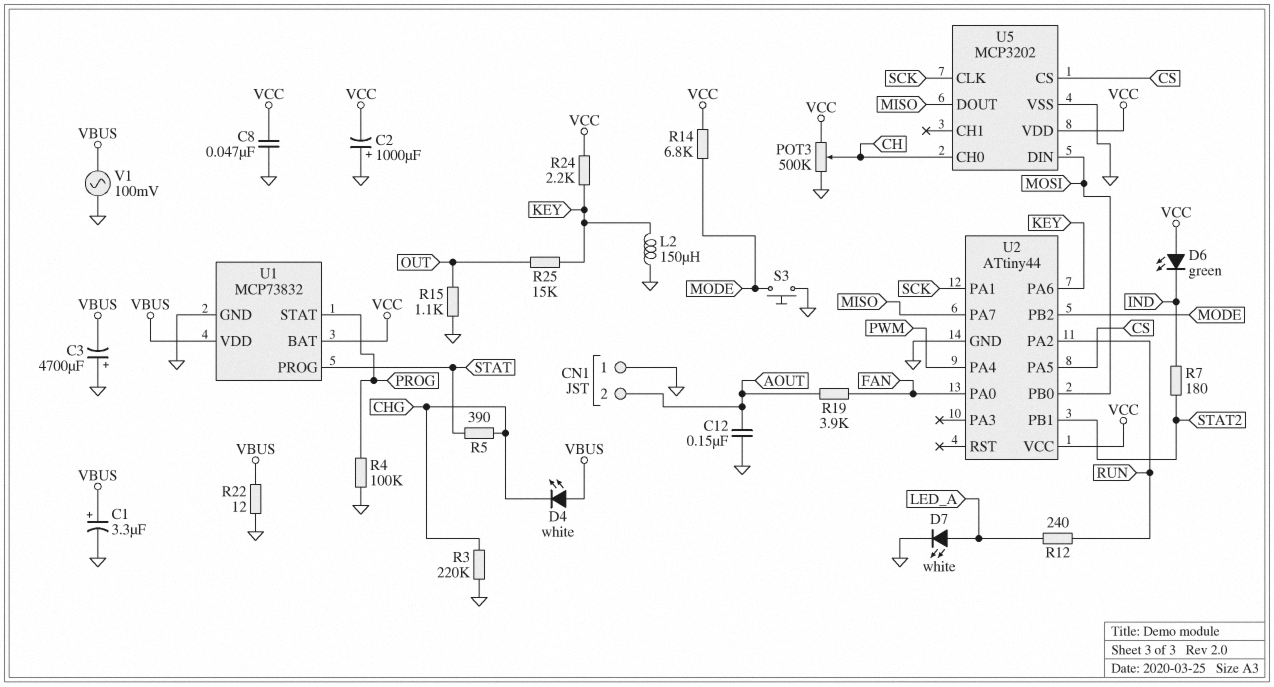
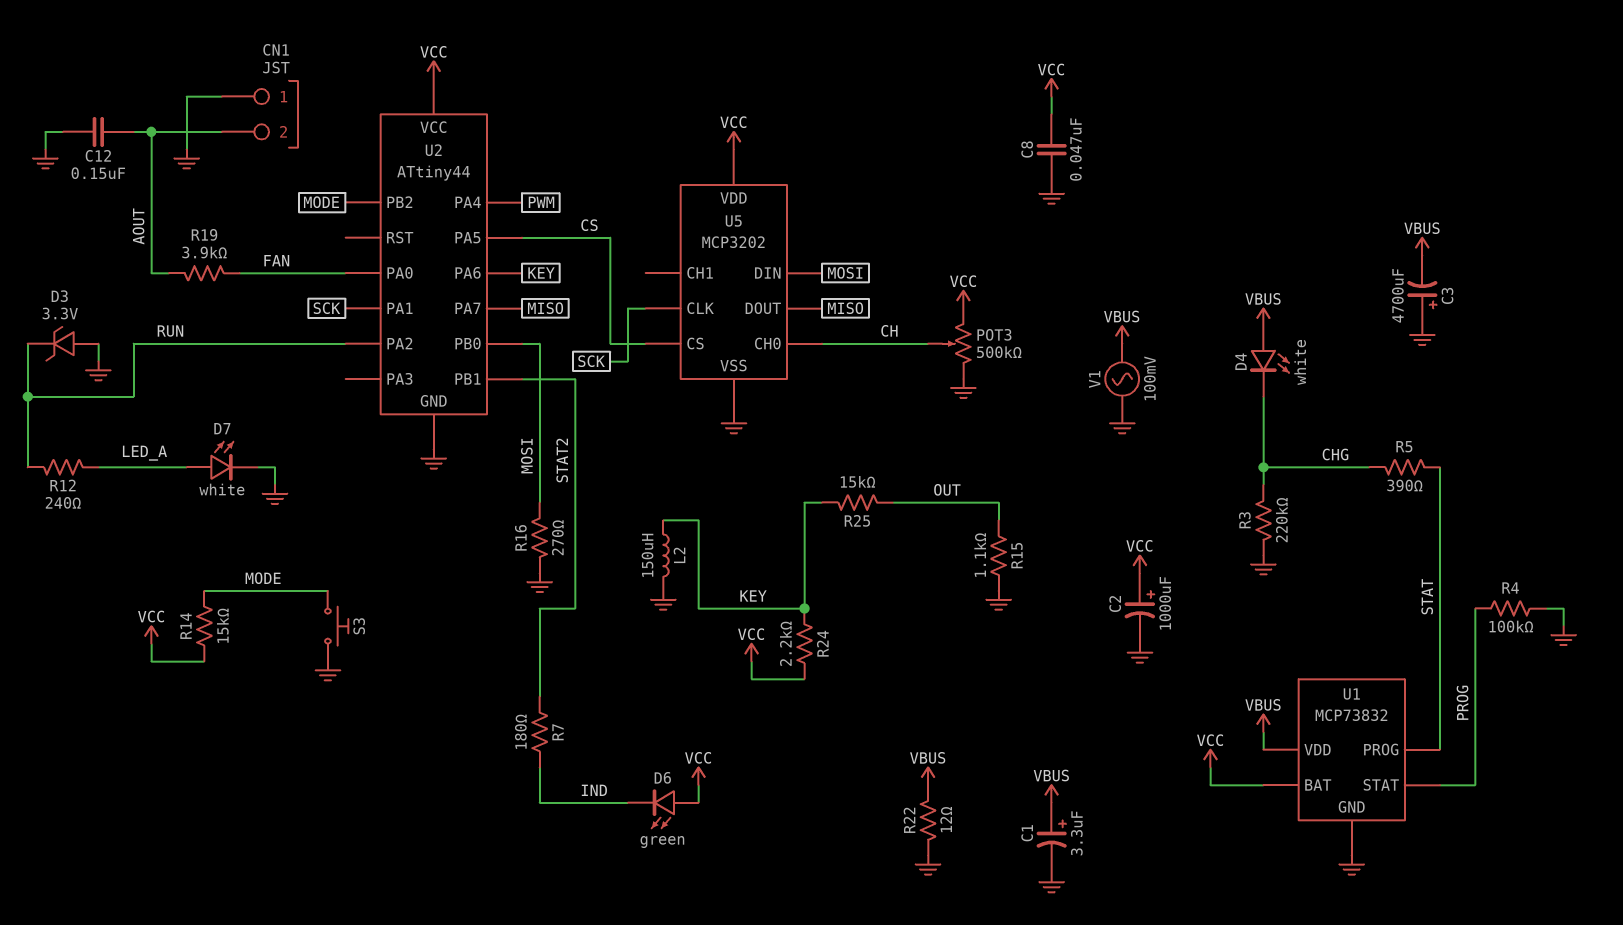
C2: 1000uF (plus GND, minus VCC) -> 1000uF (plus VCC, minus GND)
D3: none -> zener 3.3V (A GND, K RUN)
R14: 6.8k (MODE, VCC) -> 15k (MODE, VCC)
R16: none -> 270 (GND, MOSI)

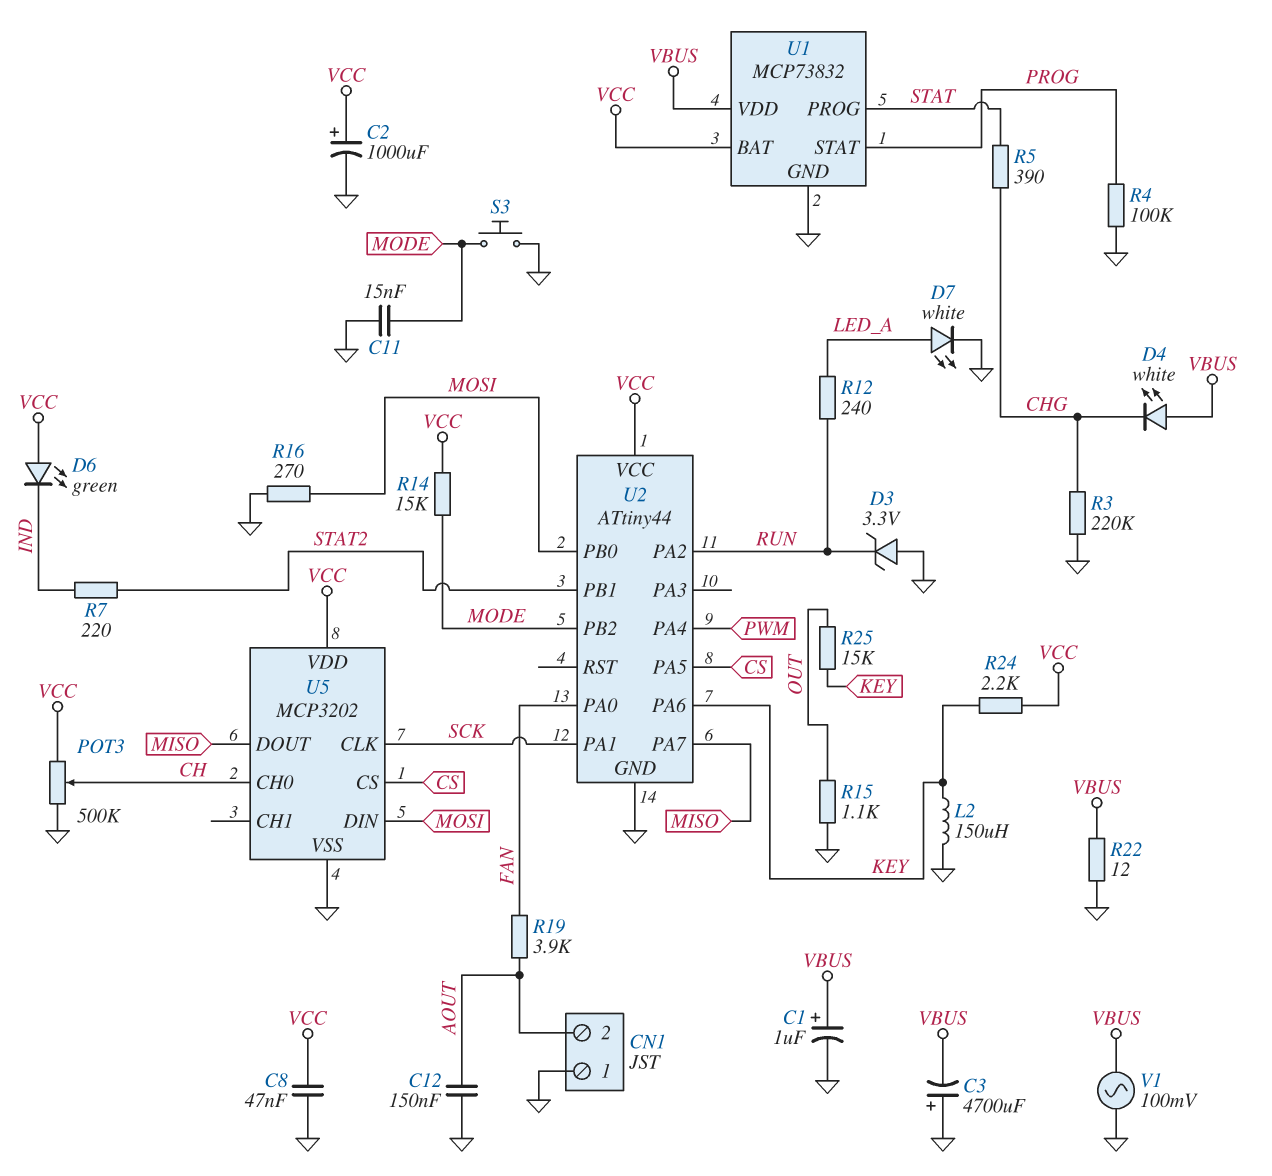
C1: 3.3uF (plus VBUS, minus GND) -> 1uF (plus VBUS, minus GND)
C11: none -> 15nF (GND, MODE)
R7: 180 (IND, STAT2) -> 220 (IND, STAT2)

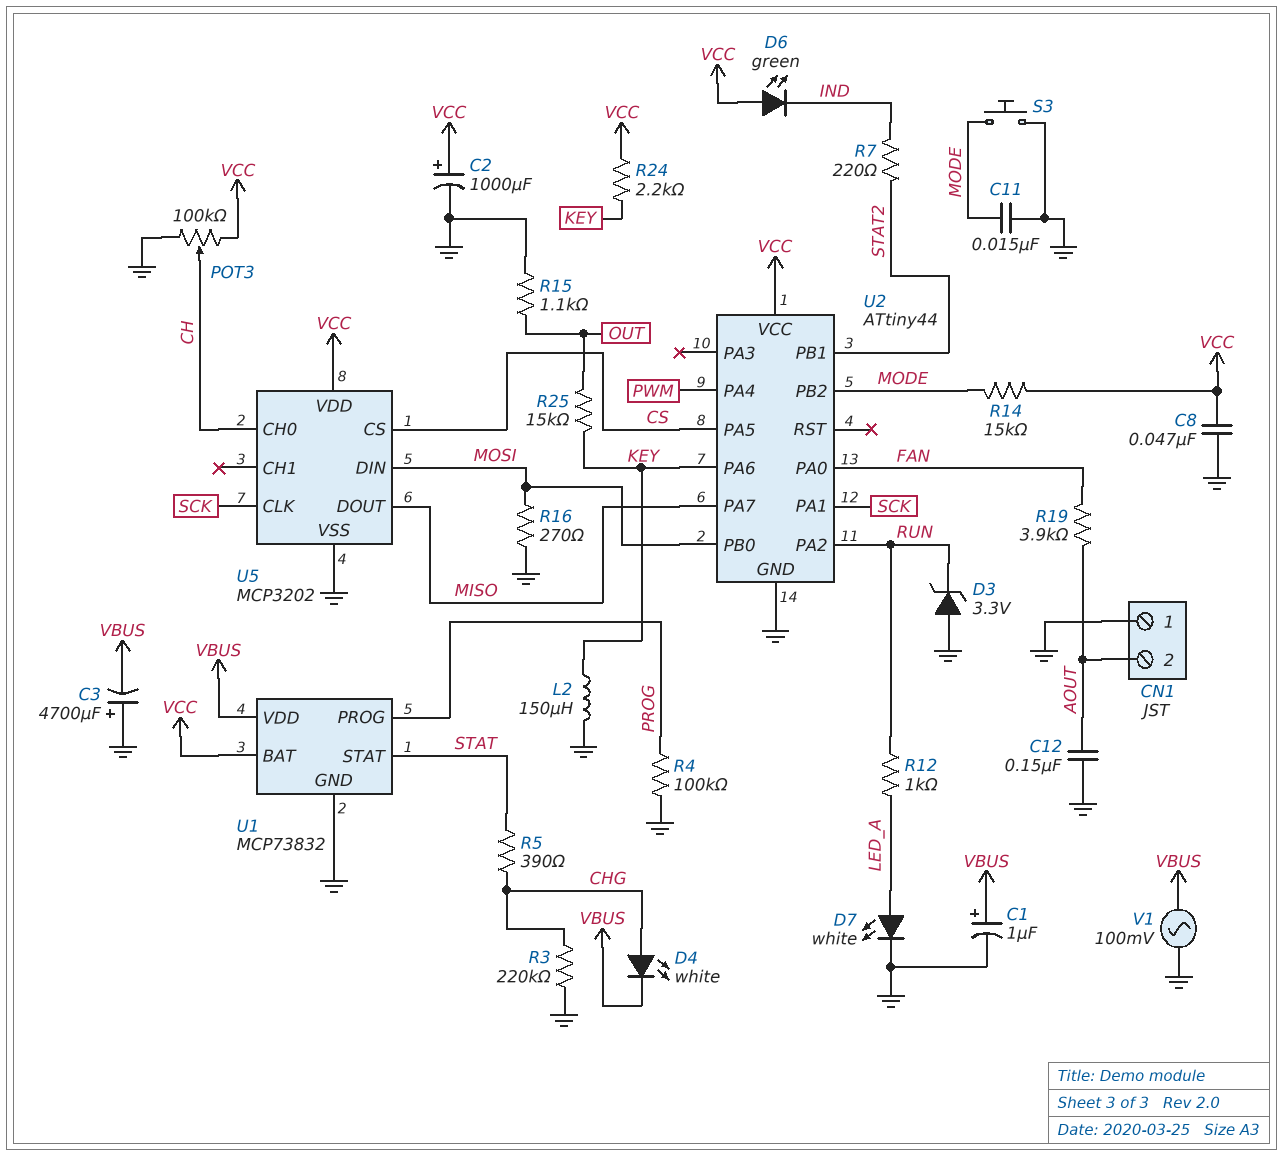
D4: LED white (A VBUS, K CHG) -> LED white (A CHG, K VBUS)
POT3: 500k (GND, VCC, wiper CH) -> 100k (GND, VCC, wiper CH)
R12: 240 (LED_A, RUN) -> 1k (LED_A, RUN)
R22: 12 (GND, VBUS) -> none
U1 pin PROG: STAT -> PROG
U1 pin STAT: PROG -> STAT

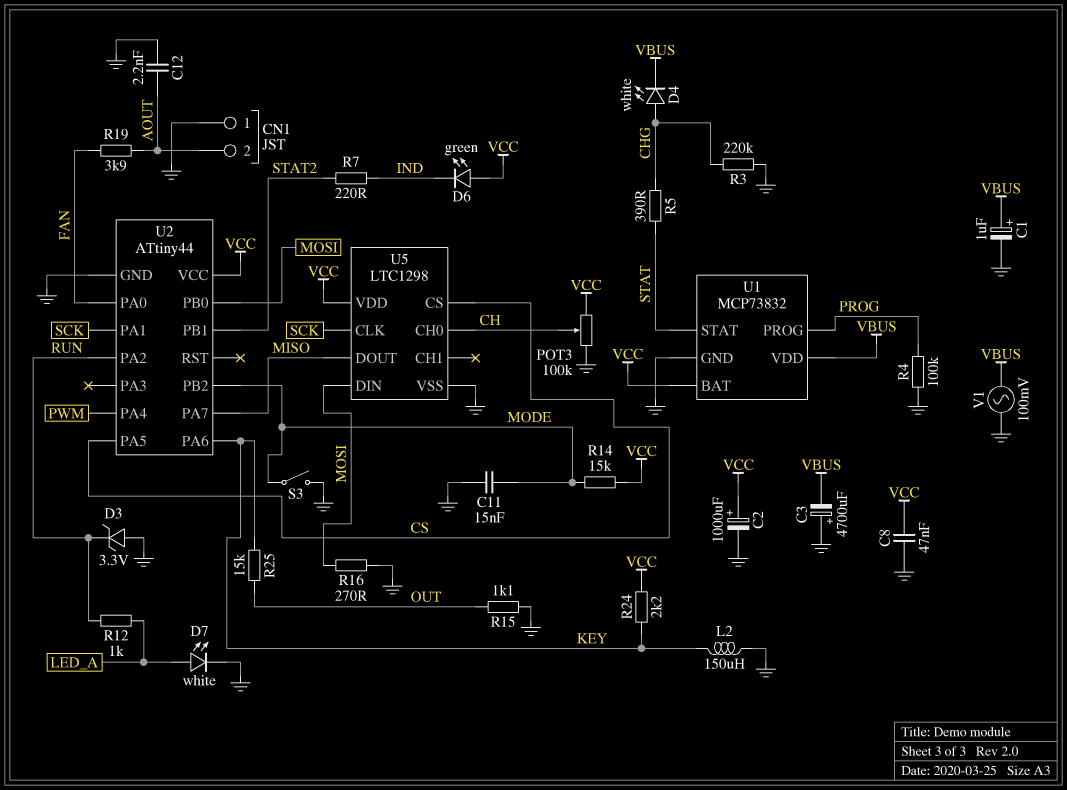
C12: 150nF (AOUT, GND) -> 2.2nF (AOUT, GND)
S3: button (GND, MODE) -> switch (GND, MODE)
U5: MCP3202 -> LTC1298

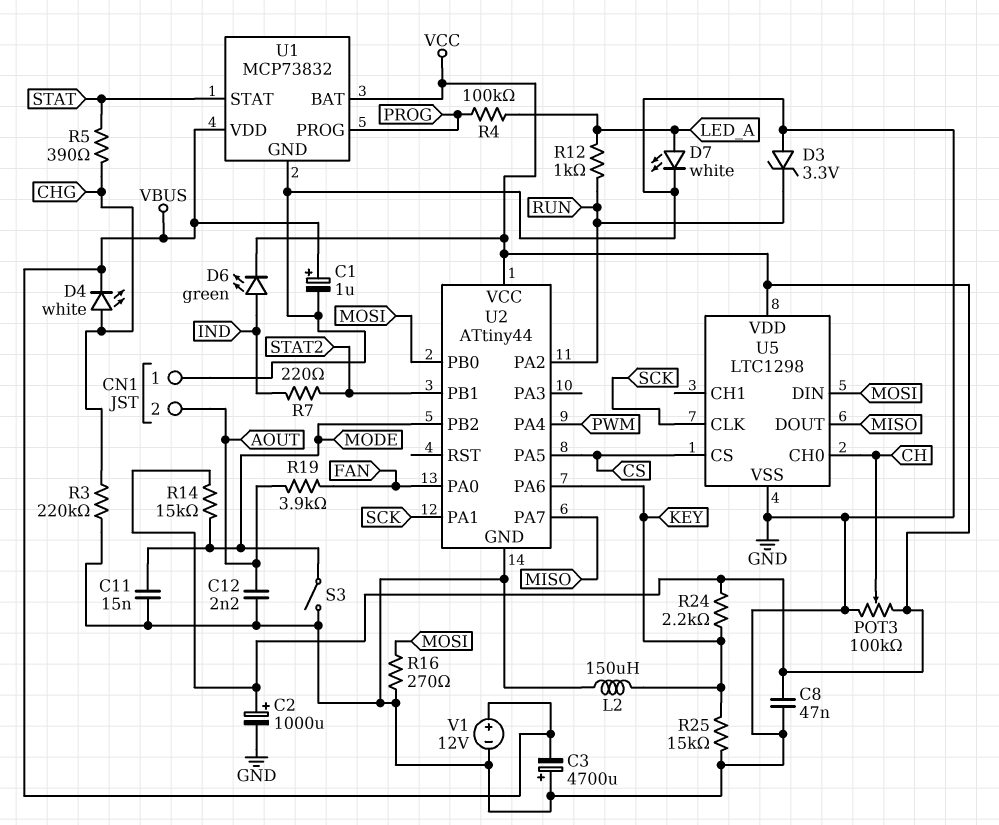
D6: LED green (A VCC, K IND) -> LED green (A IND, K VCC)
R4: 100k (GND, PROG) -> 100k (LED_A, PROG)
R15: 1.1k (GND, OUT) -> none
R25: 15k (KEY, OUT) -> 15k (GND, KEY)
V1: AC 100mV (GND, VBUS) -> 12V (plus VBUS, minus GND)

